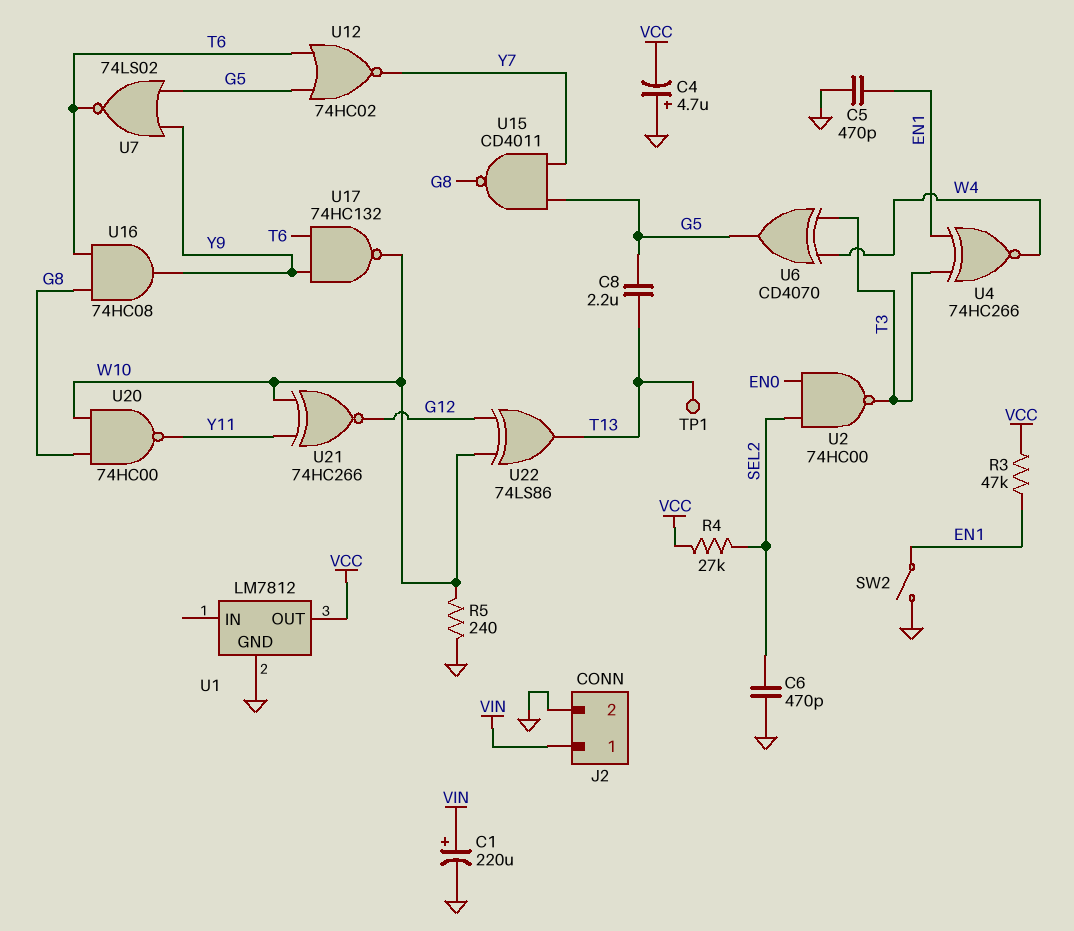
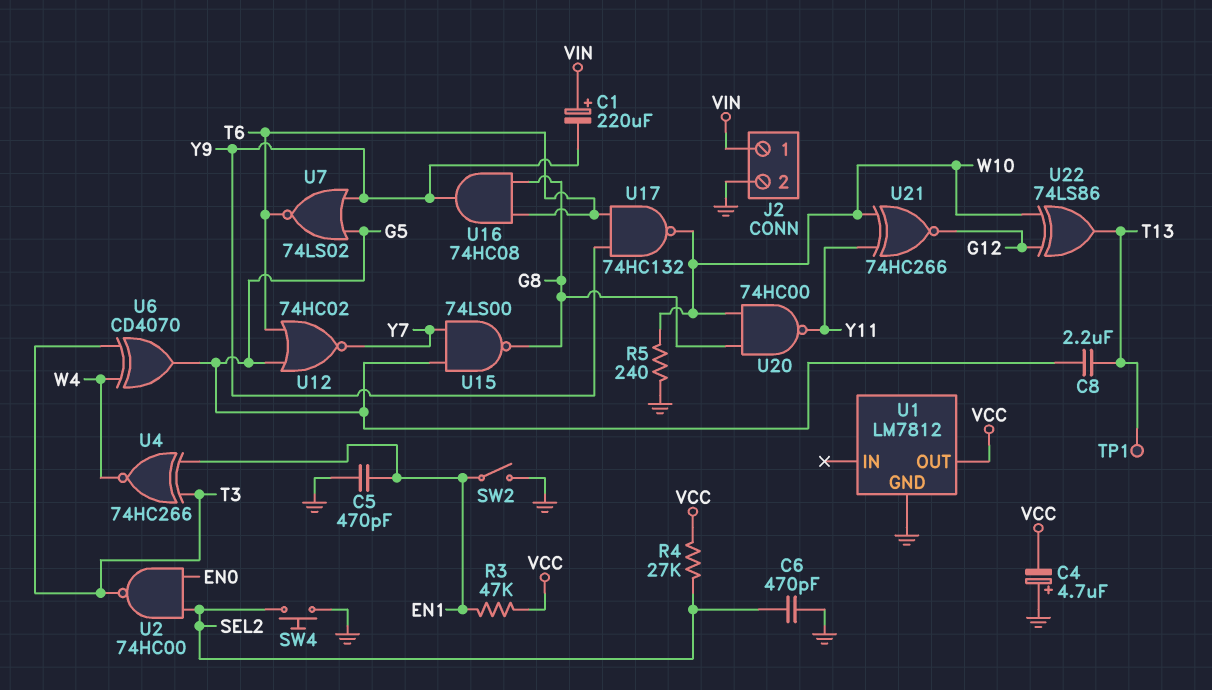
C1: 220uF (plus VIN, minus GND) -> 220uF (plus VIN, minus Y9)
SW4: none -> button (GND, SEL2)
U15: NAND CD4011 (in G5, in Y7, out G8) -> NAND 74LS00 (in G5, in Y7, out G8)

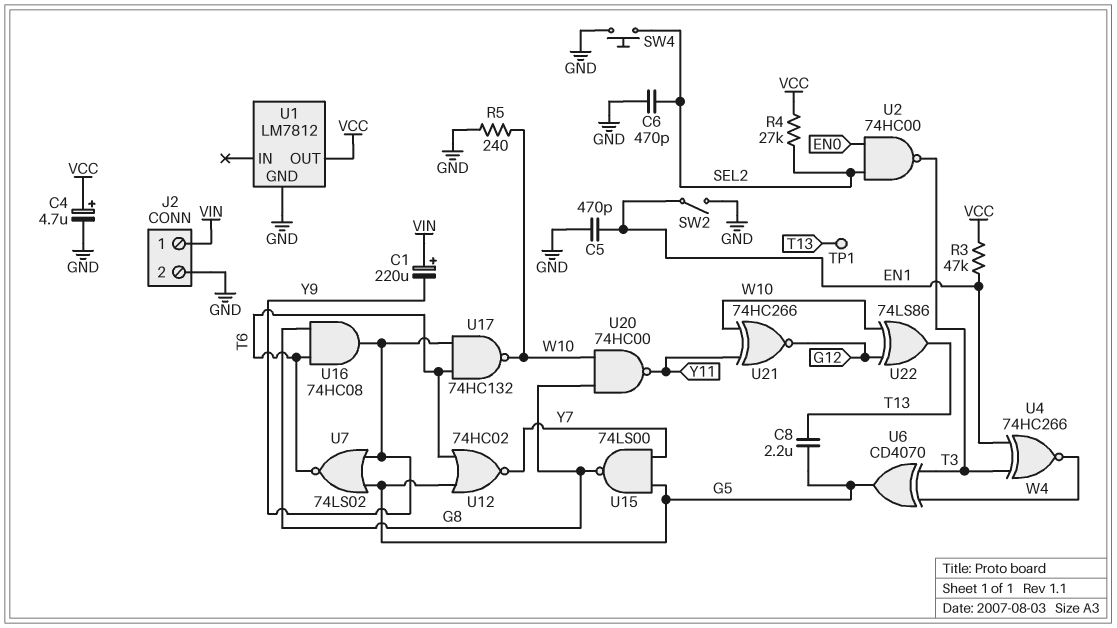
C4: 4.7uF (plus GND, minus VCC) -> 4.7uF (plus VCC, minus GND)

